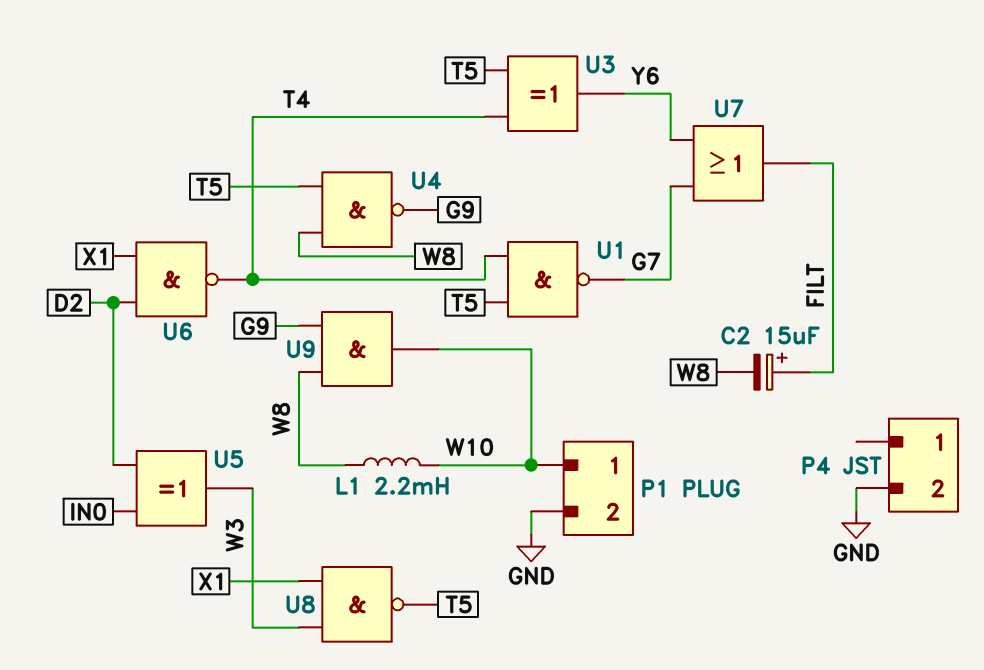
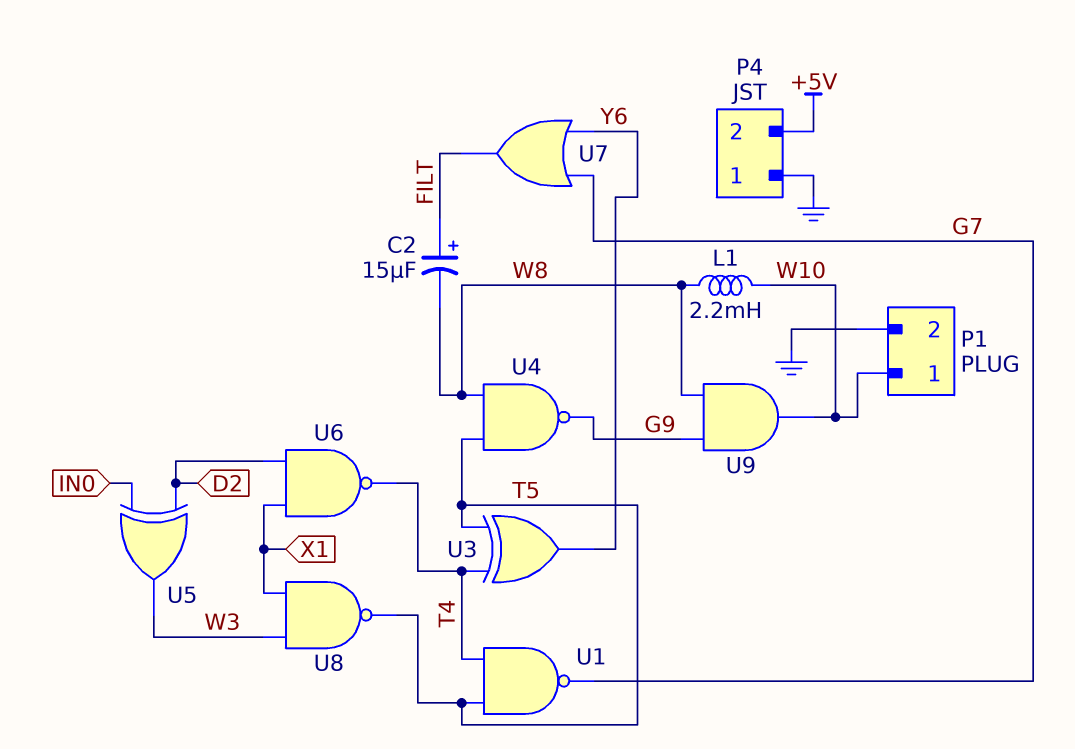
P4 pin 1: none -> GND
P4 pin 2: GND -> +5V

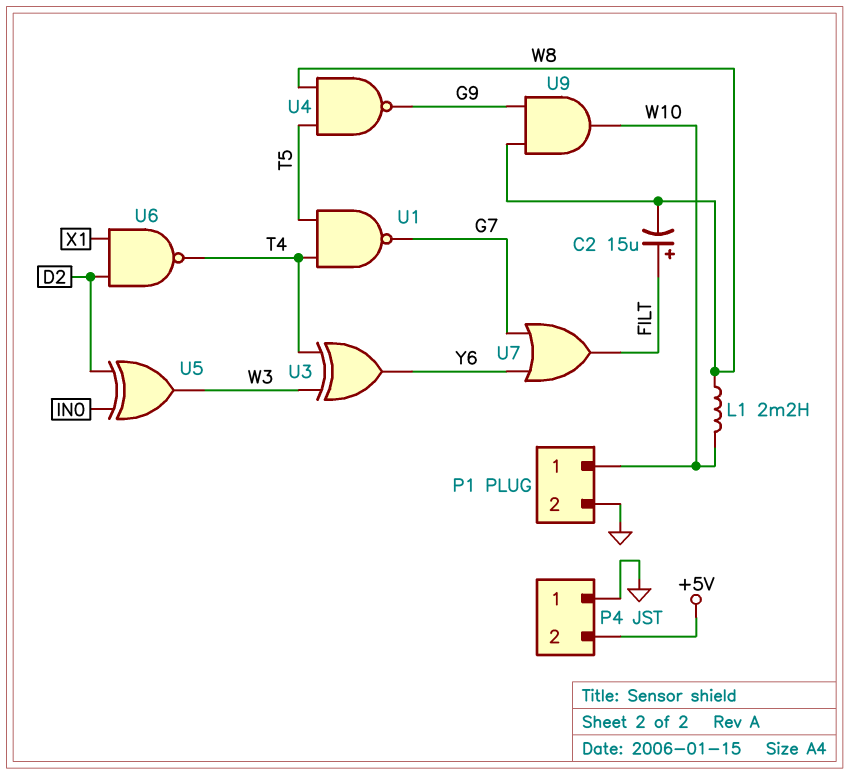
U3: XOR (in T4, in T5, out Y6) -> XOR (in T4, in W3, out Y6)
U8: NAND (in W3, in X1, out T5) -> none

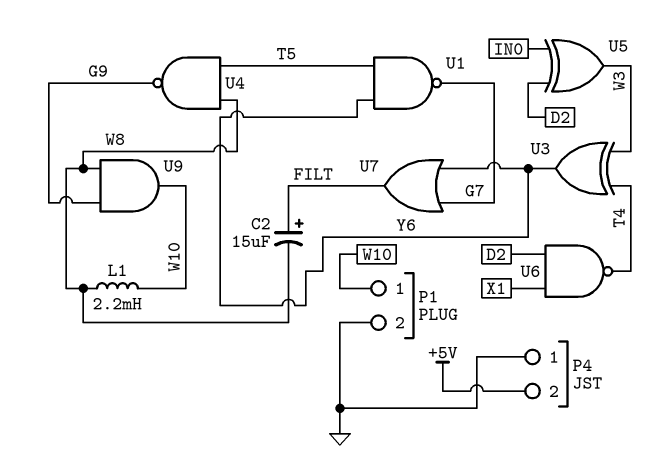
U1: NAND (in T4, in T5, out G7) -> NAND (in T5, in Y6, out G7)

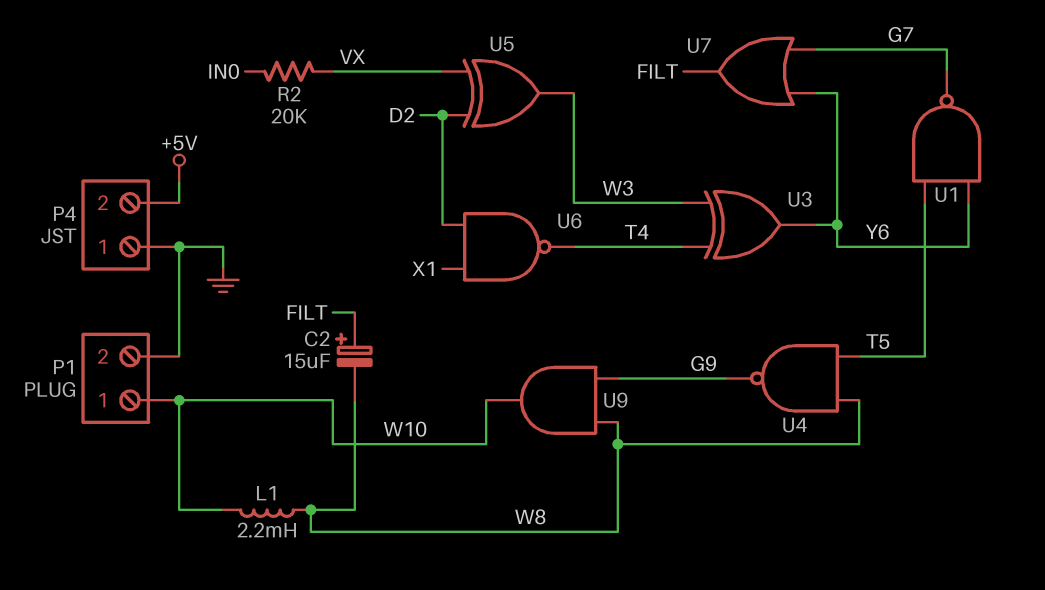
R2: none -> 20k (IN0, VX)
U5: XOR (in D2, in IN0, out W3) -> XOR (in D2, in VX, out W3)

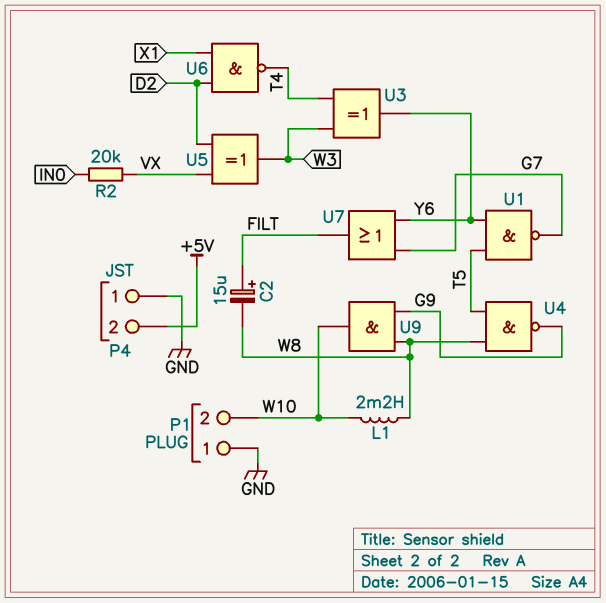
P1 pin 1: W10 -> GND
P1 pin 2: GND -> W10

